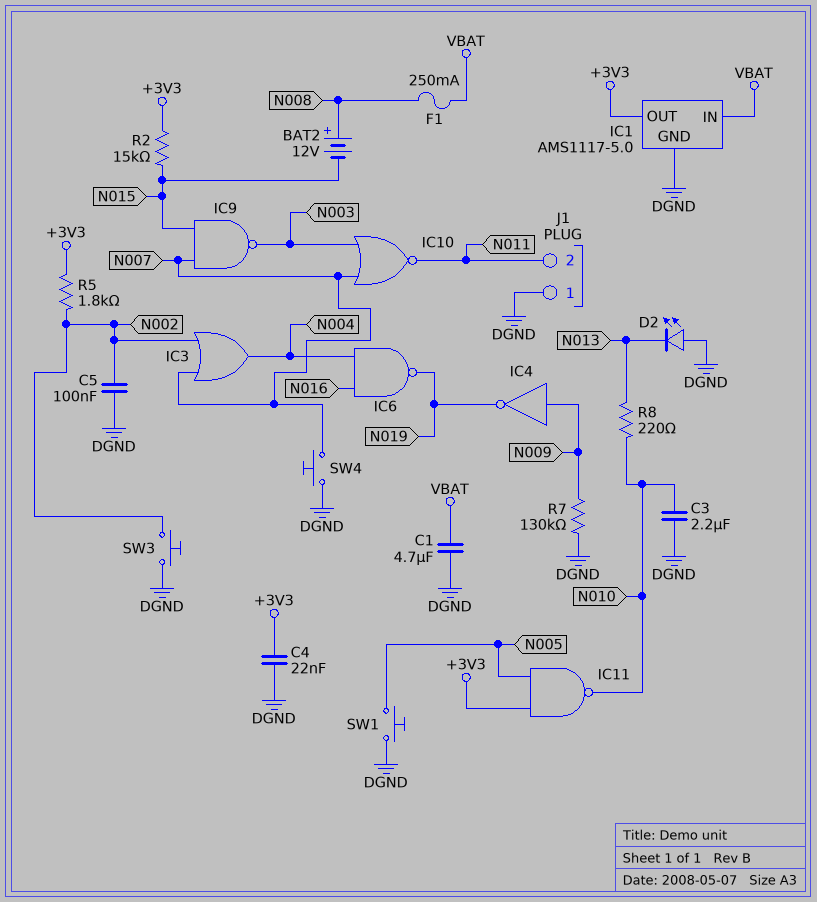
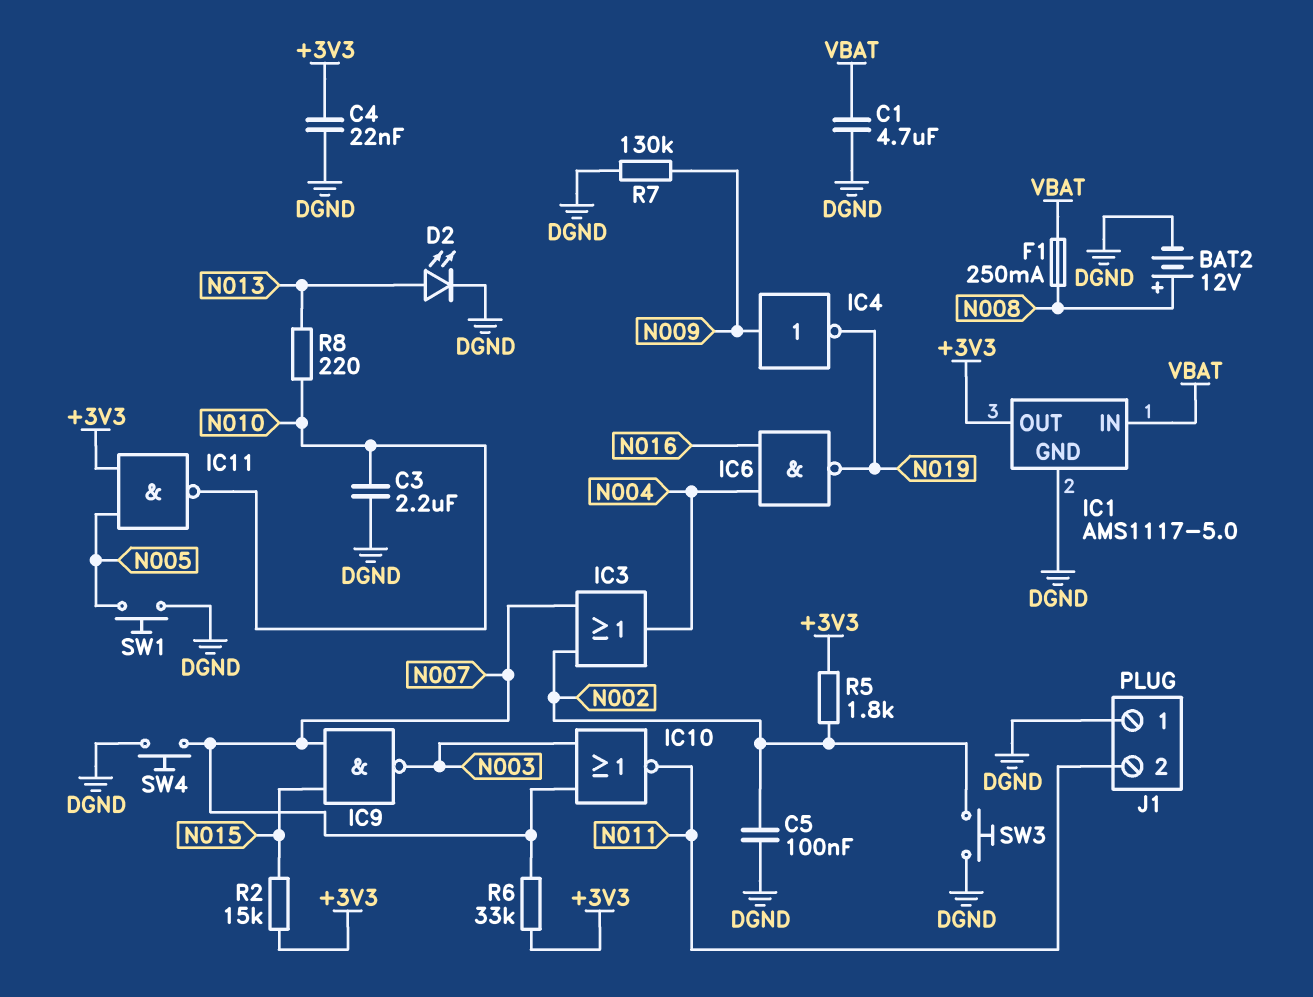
BAT2: 12V (plus N008, minus N015) -> 12V (plus N008, minus DGND)
D2: LED (A DGND, K N013) -> LED (A N013, K DGND)
R6: none -> 33k (+3V3, N007)

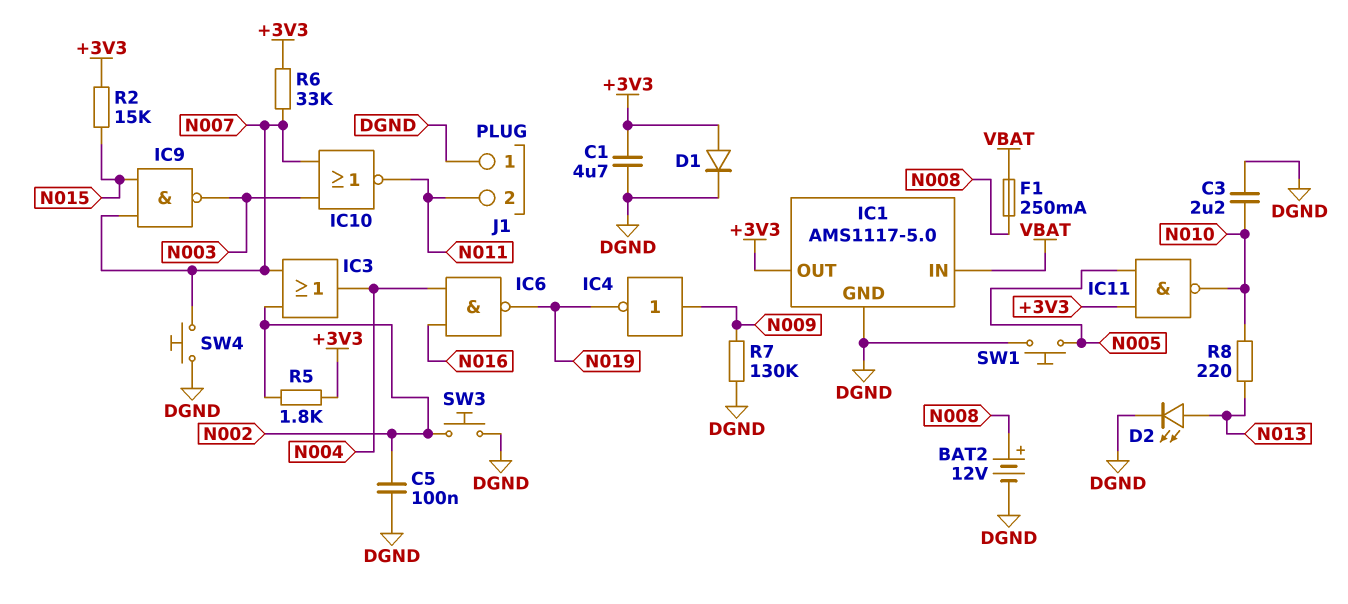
C1: 4.7uF (DGND, VBAT) -> 4.7uF (+3V3, DGND)
C4: 22nF (+3V3, DGND) -> none
D1: none -> diode (A +3V3, K DGND)

